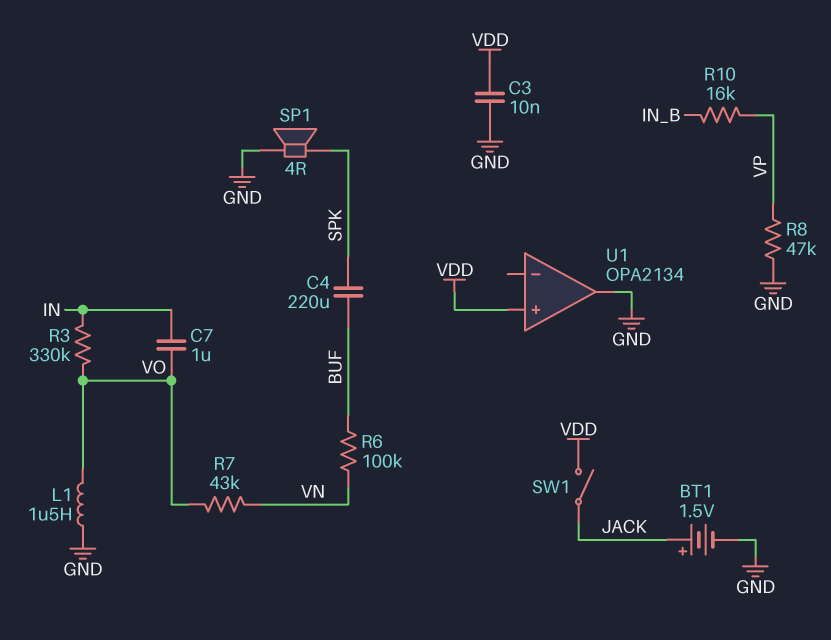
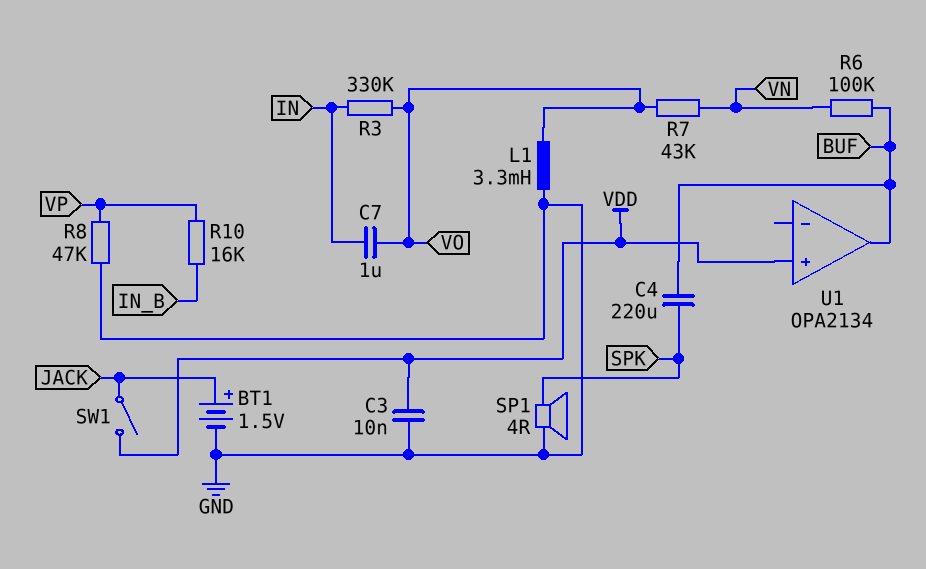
L1: 1.5uH (GND, VO) -> 3.3mH (GND, VO)
U1 pin out: GND -> BUF

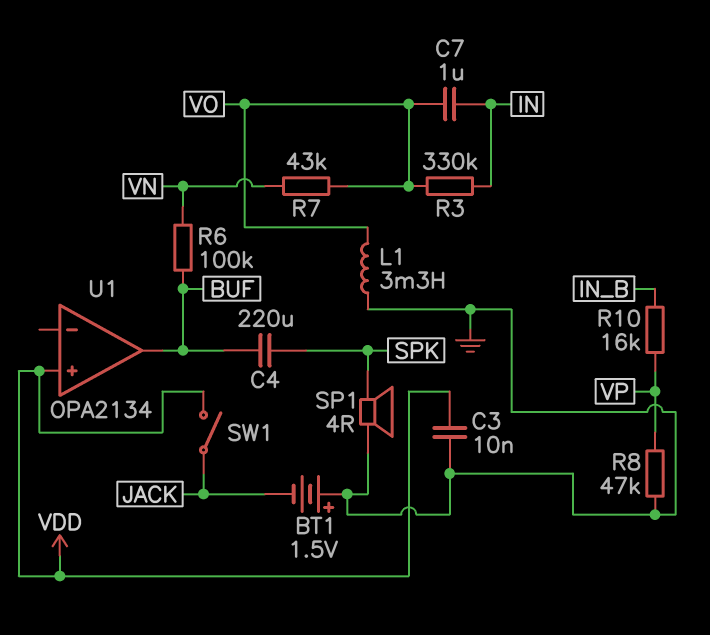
BT1: 1.5V (plus JACK, minus GND) -> 1.5V (plus GND, minus JACK)

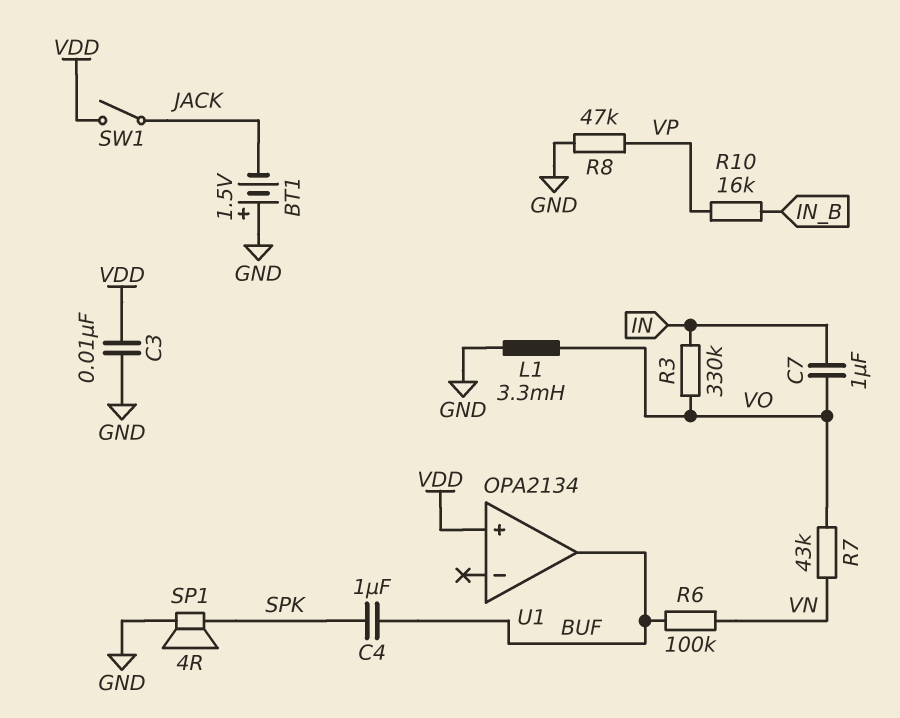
C4: 220uF (BUF, SPK) -> 1uF (BUF, SPK)

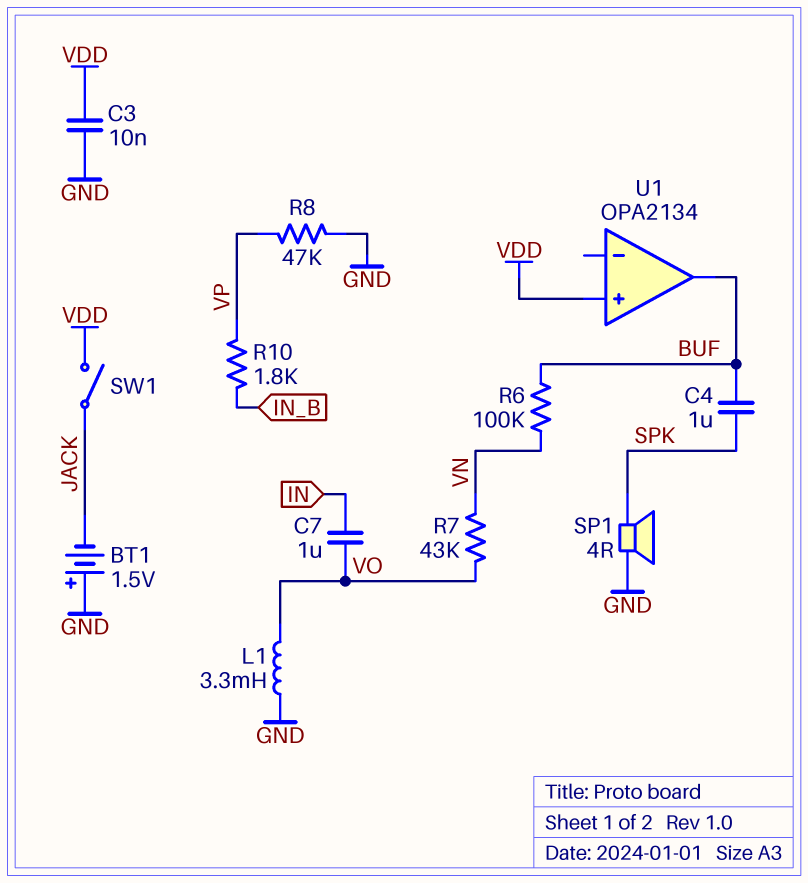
R3: 330k (IN, VO) -> none
R10: 16k (IN_B, VP) -> 1.8k (IN_B, VP)

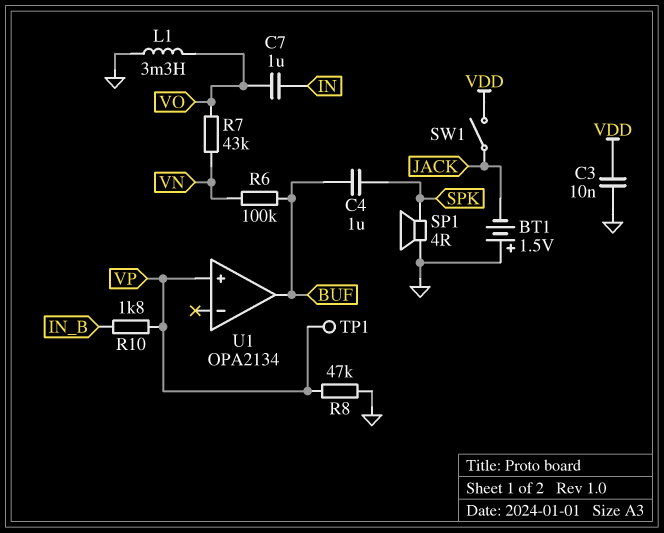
TP1: none -> test point (VP)
U1 pin in+: VDD -> VP

